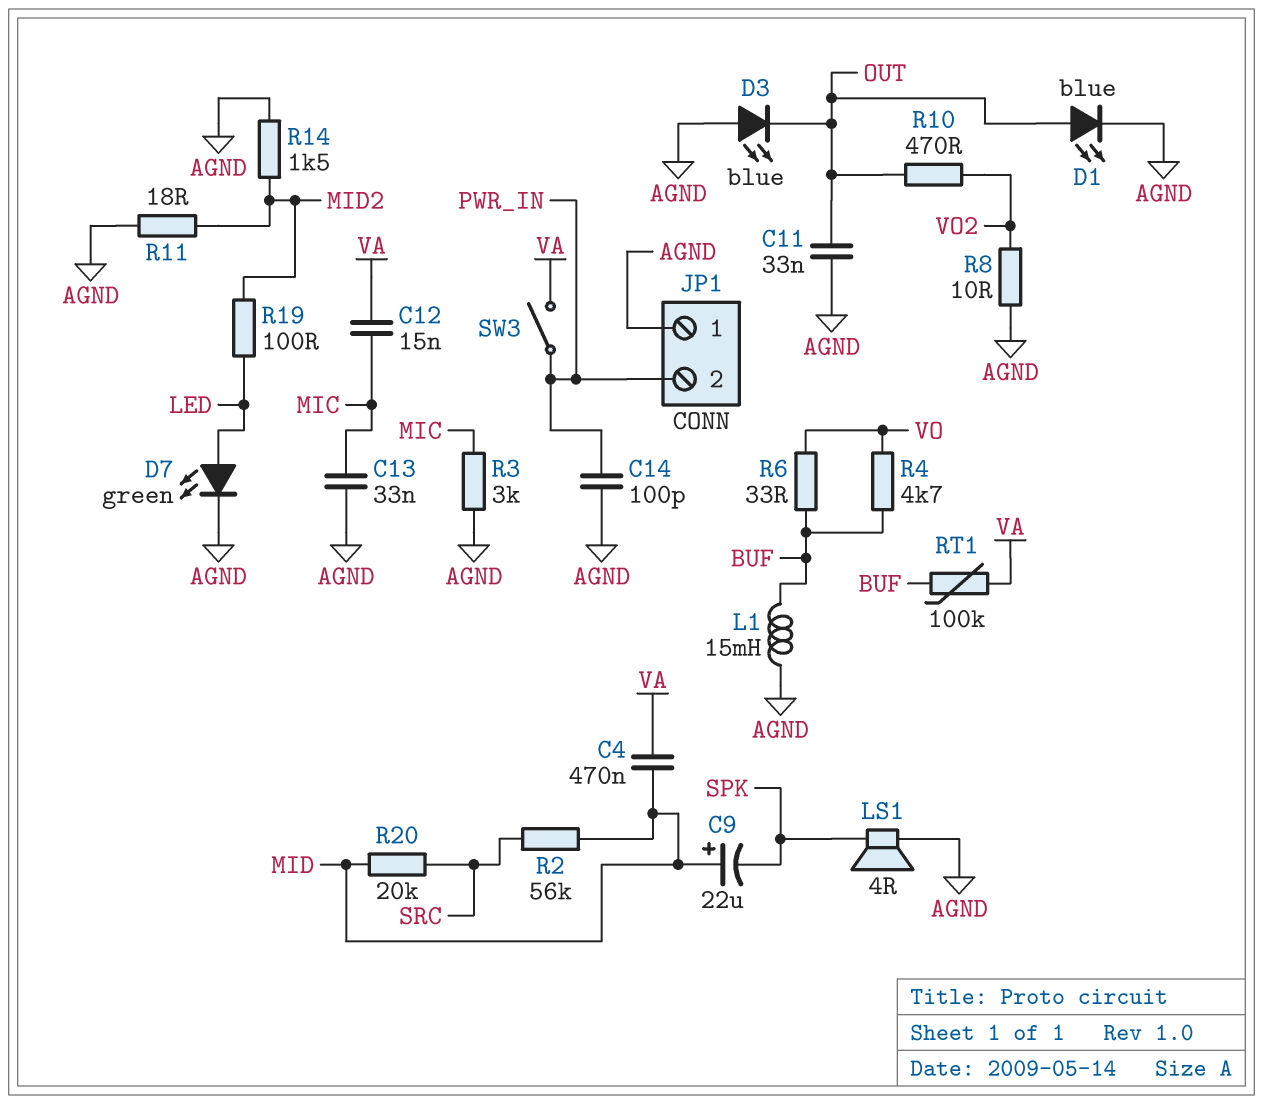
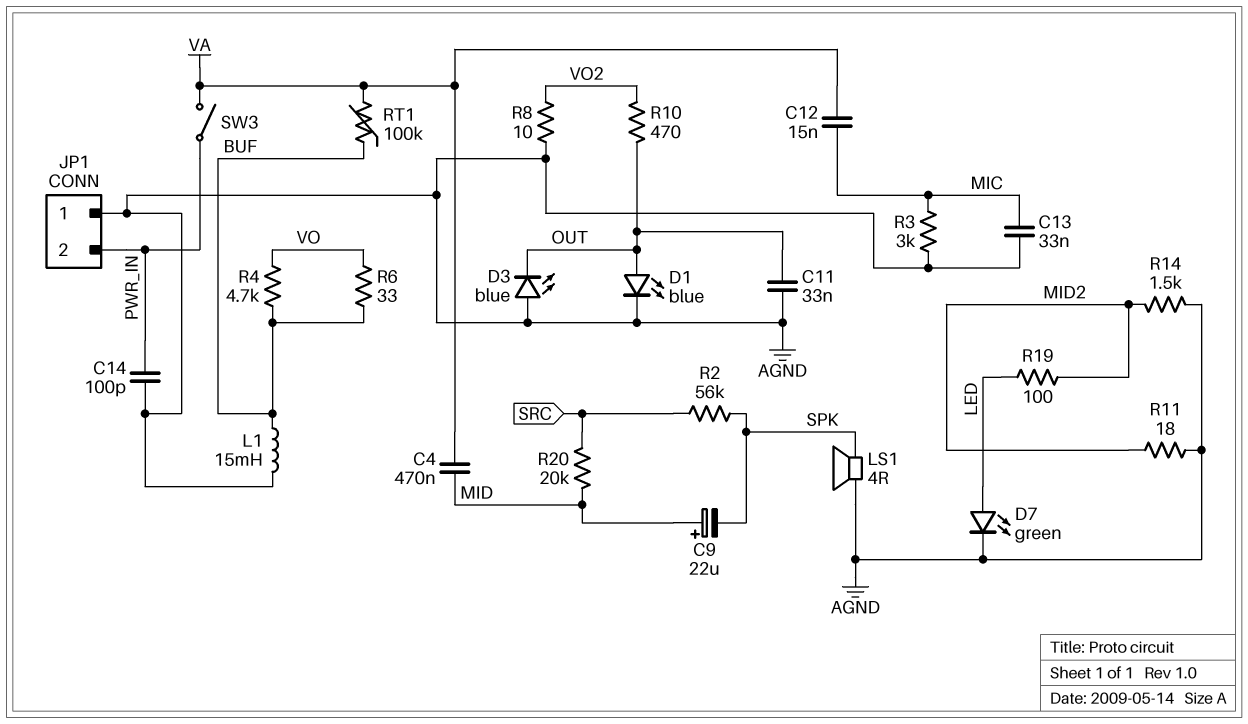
R2: 56k (MID, SRC) -> 56k (SPK, SRC)

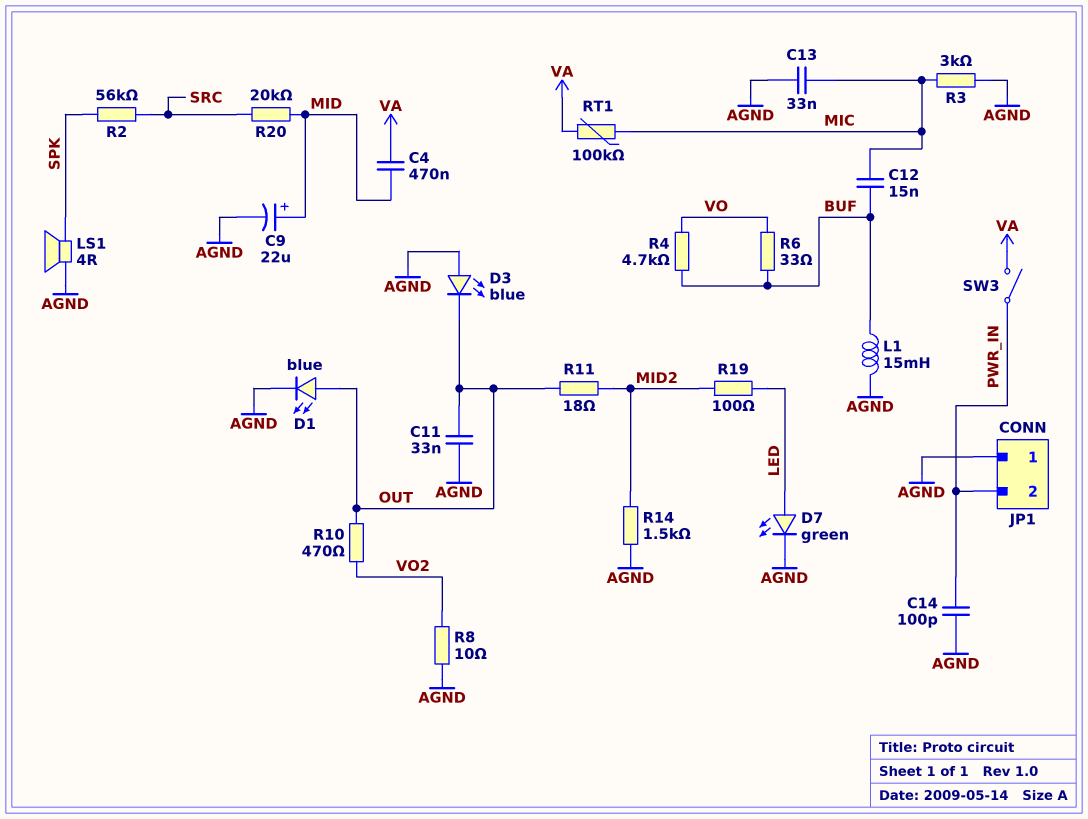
C9: 22uF (plus MID, minus SPK) -> 22uF (plus MID, minus AGND)
C12: 15nF (MIC, VA) -> 15nF (BUF, MIC)
R11: 18 (AGND, MID2) -> 18 (MID2, OUT)
RT1: 100k (BUF, VA) -> 100k (MIC, VA)

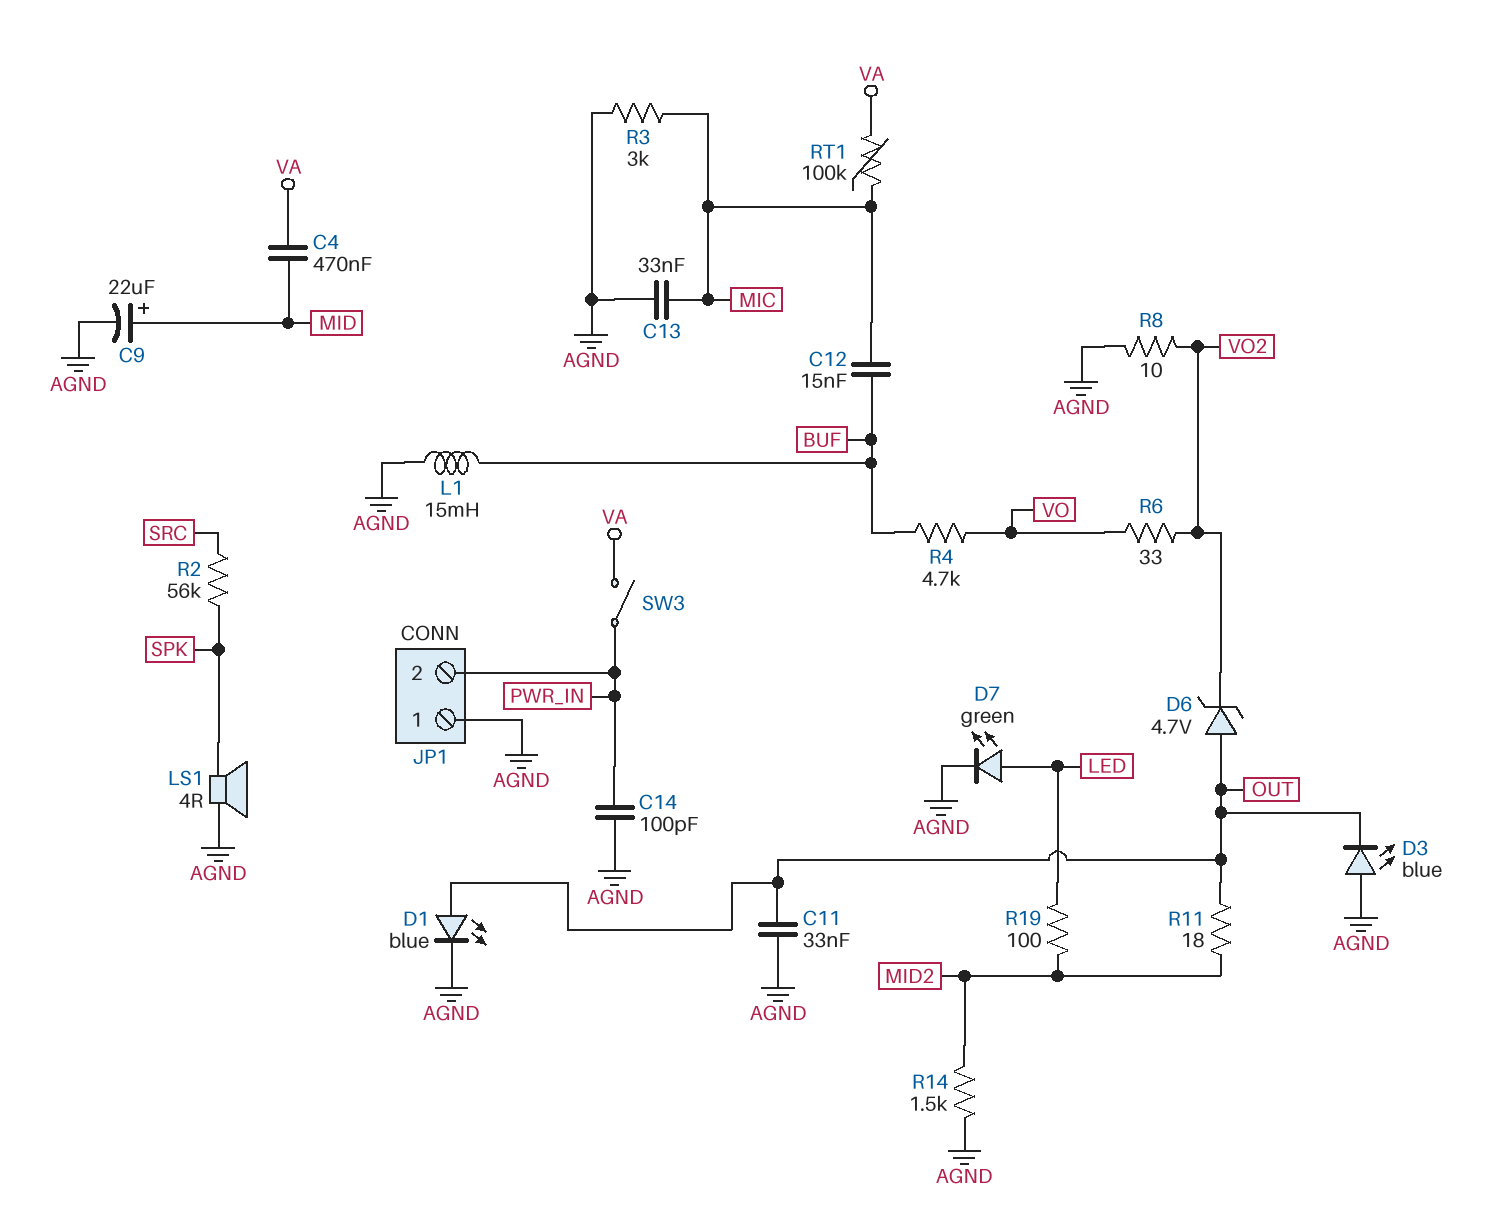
D6: none -> zener 4.7V (A OUT, K VO2)
R6: 33 (BUF, VO) -> 33 (VO, VO2)
R10: 470 (OUT, VO2) -> none
R20: 20k (MID, SRC) -> none

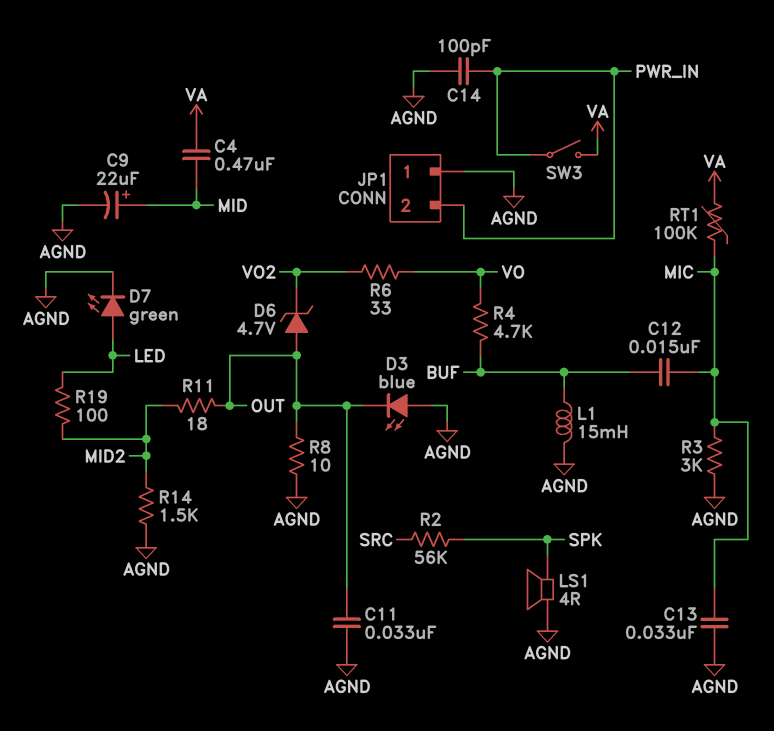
D1: LED blue (A OUT, K AGND) -> none
R8: 10 (AGND, VO2) -> 10 (AGND, OUT)

